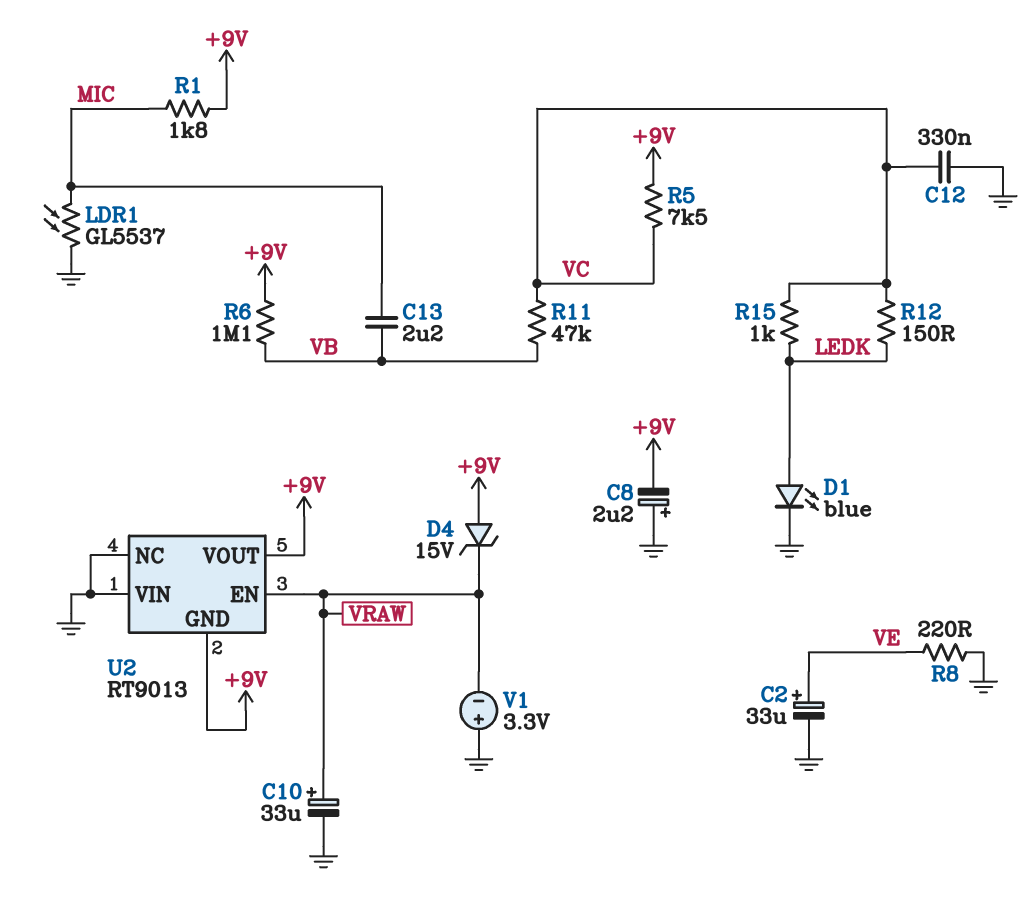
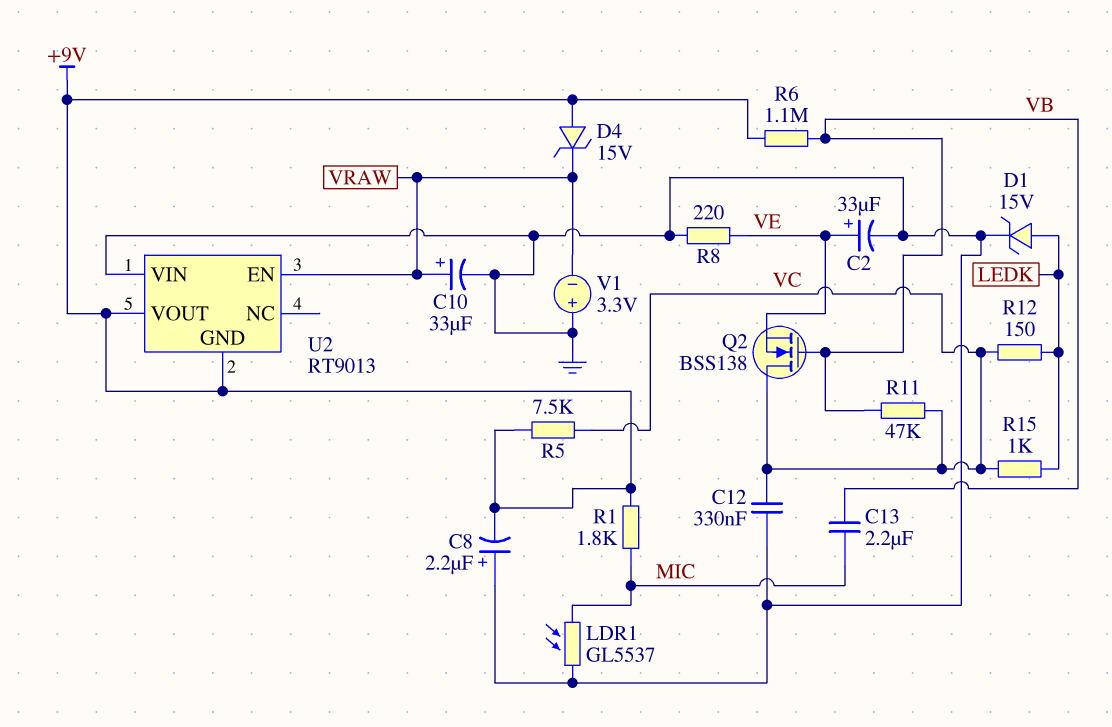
D1: LED blue (A LEDK, K GND) -> zener 15V (A LEDK, K GND)
Q2: none -> NMOS BSS138 (G VB, D VC, S VE)
U2 pin NC: GND -> none

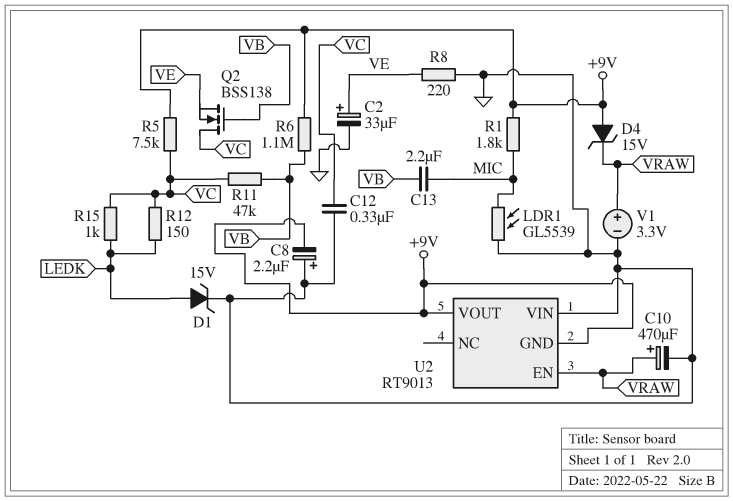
C10: 33uF (plus VRAW, minus GND) -> 470uF (plus VRAW, minus GND)
LDR1: GL5537 (GND, MIC) -> GL5539 (GND, MIC)
V1: 3.3V (plus GND, minus VRAW) -> 3.3V (plus VRAW, minus GND)

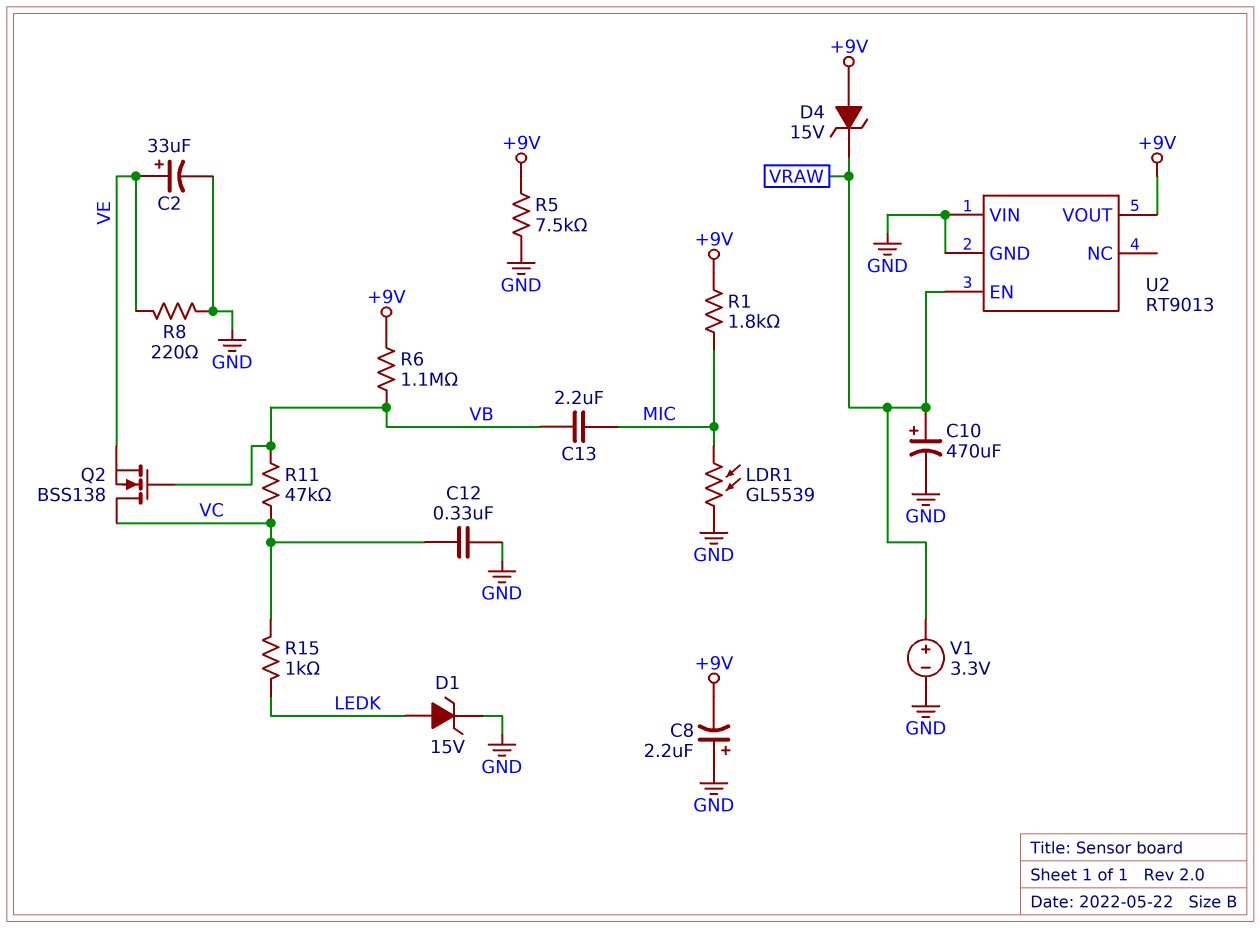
R5: 7.5k (+9V, VC) -> 7.5k (+9V, GND)
R12: 150 (LEDK, VC) -> none
U2 pin GND: +9V -> GND

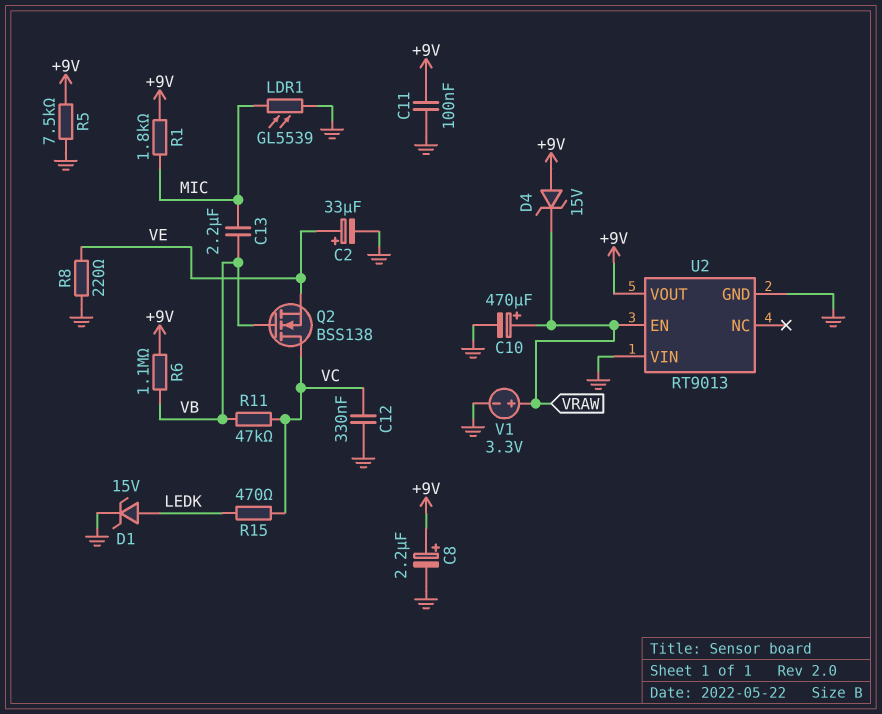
C8: 2.2uF (plus GND, minus +9V) -> 2.2uF (plus +9V, minus GND)
C11: none -> 100nF (+9V, GND)
R15: 1k (LEDK, VC) -> 470 (LEDK, VC)

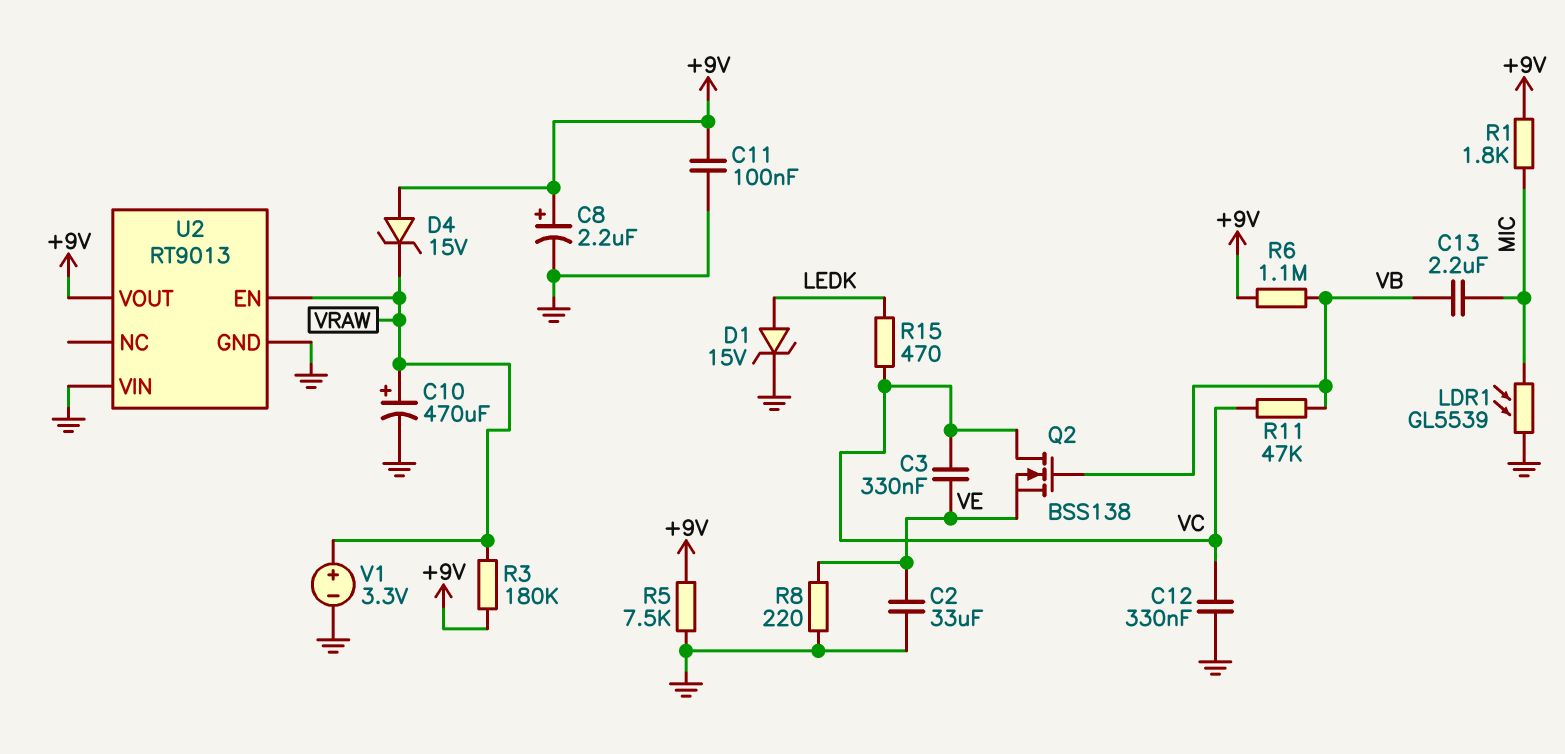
C2: 33uF (plus VE, minus GND) -> 33uF (GND, VE)
C3: none -> 330nF (VC, VE)
R3: none -> 180k (+9V, VRAW)

